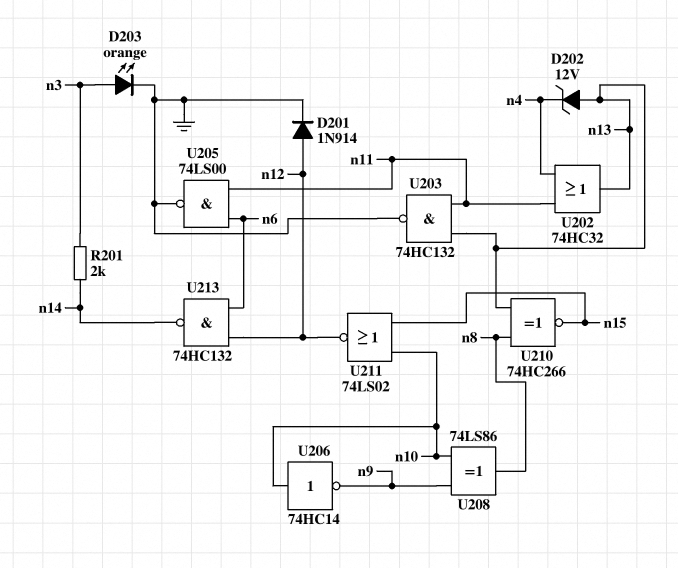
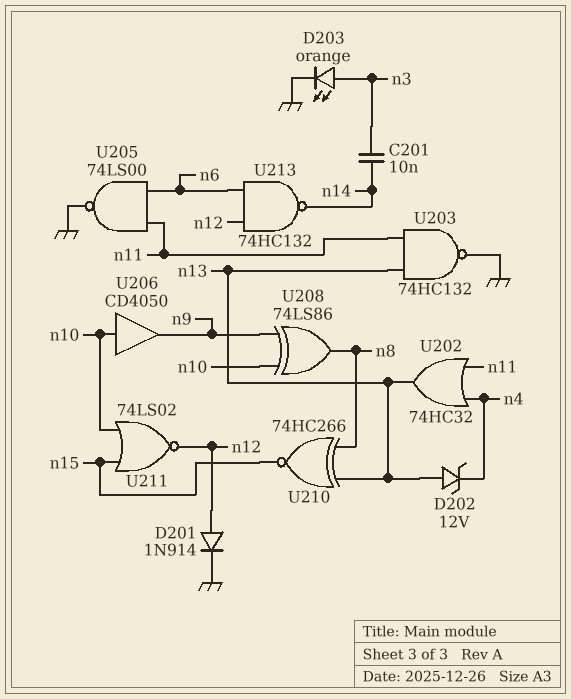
C201: none -> 10nF (n3, n14)
R201: 2k (n3, n14) -> none
U206: NOT 74HC14 (in n10, out n9) -> buffer CD4050 (in n10, out n9)

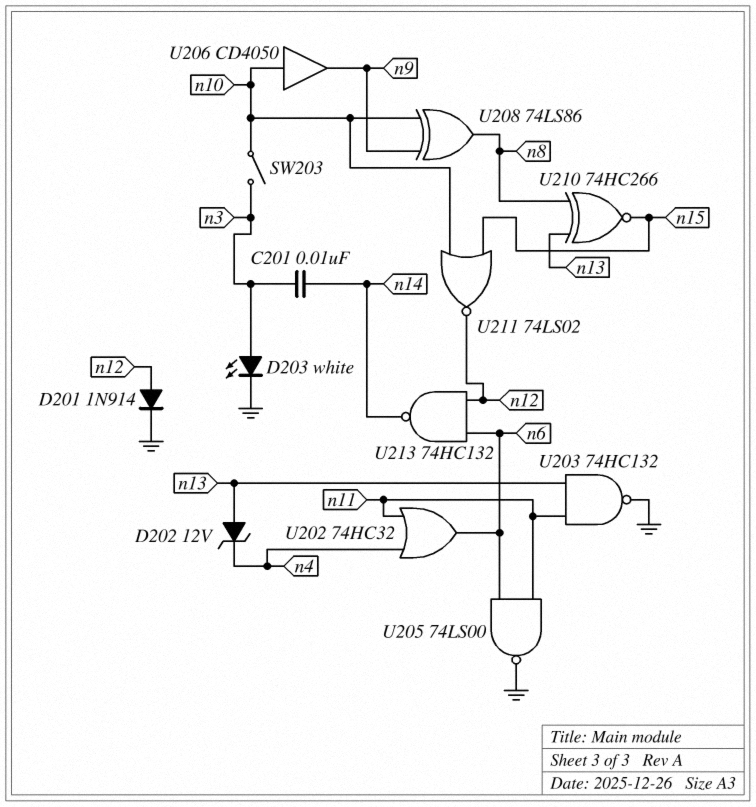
D203: LED orange (A n3, K GND) -> LED white (A n3, K GND)
SW203: none -> switch (n3, n10)
U202: OR 74HC32 (in n4, in n11, out n13) -> OR 74HC32 (in n4, in n11, out n6)

